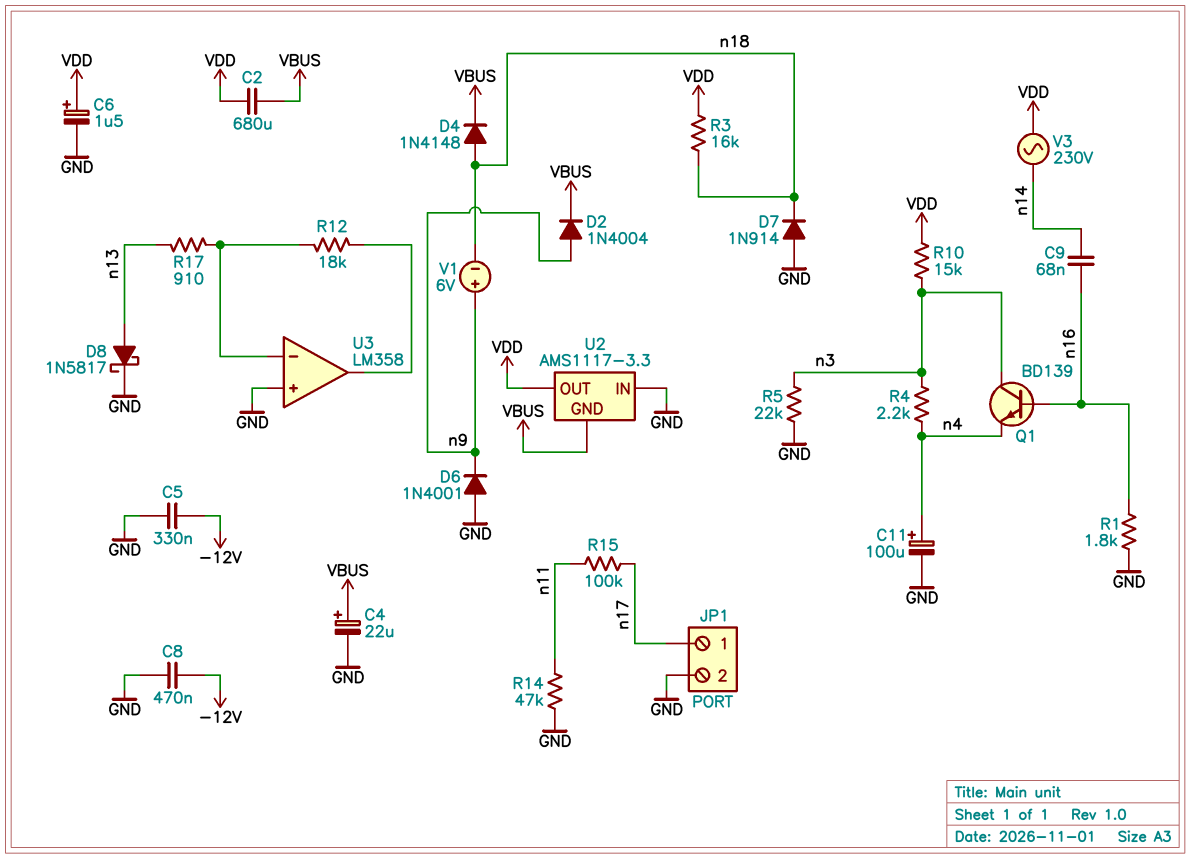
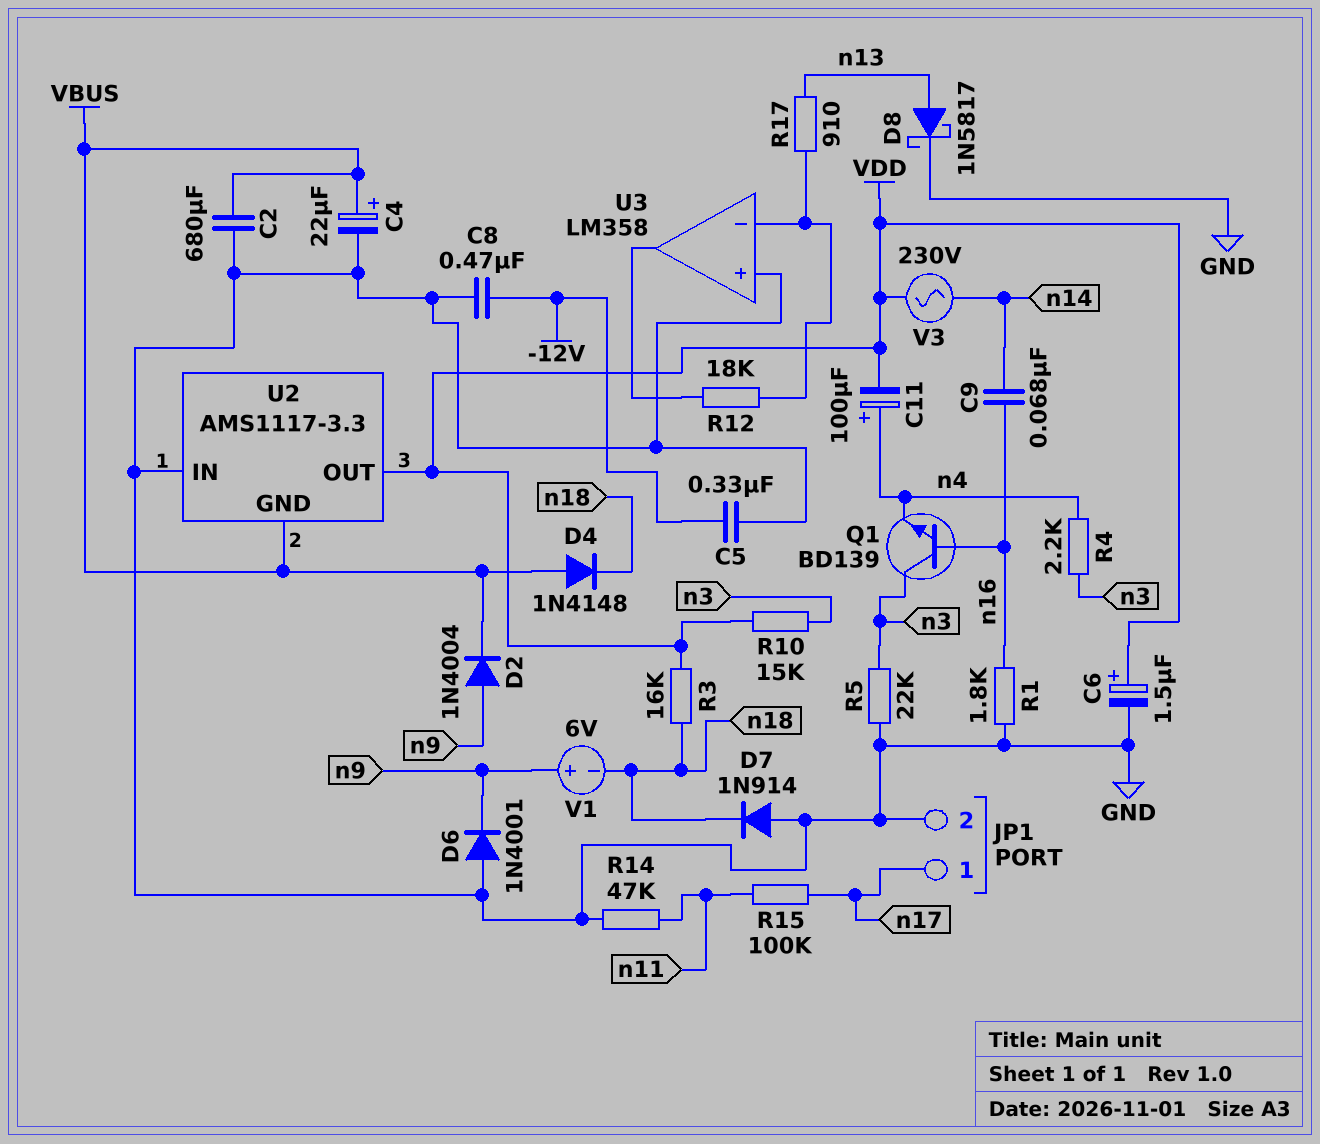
C2: 680uF (VBUS, VDD) -> 680uF (GND, VBUS)
C11: 100uF (plus n4, minus GND) -> 100uF (plus n4, minus VDD)
D4: diode 1N4148 (A n18, K VBUS) -> diode 1N4148 (A VBUS, K n18)

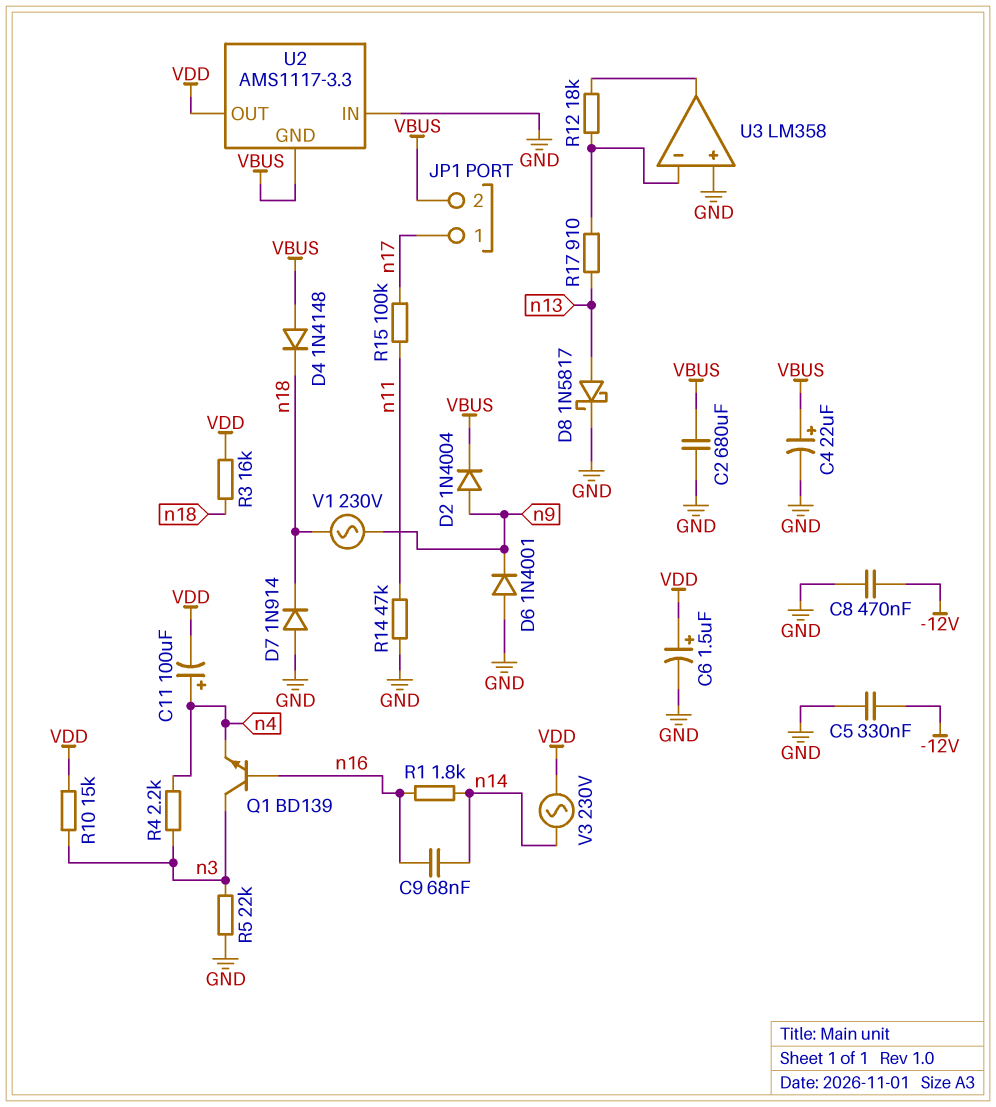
JP1 pin 2: GND -> VBUS
R1: 1.8k (GND, n16) -> 1.8k (n14, n16)
V1: 6V (plus n9, minus n18) -> AC 230V (n9, n18)

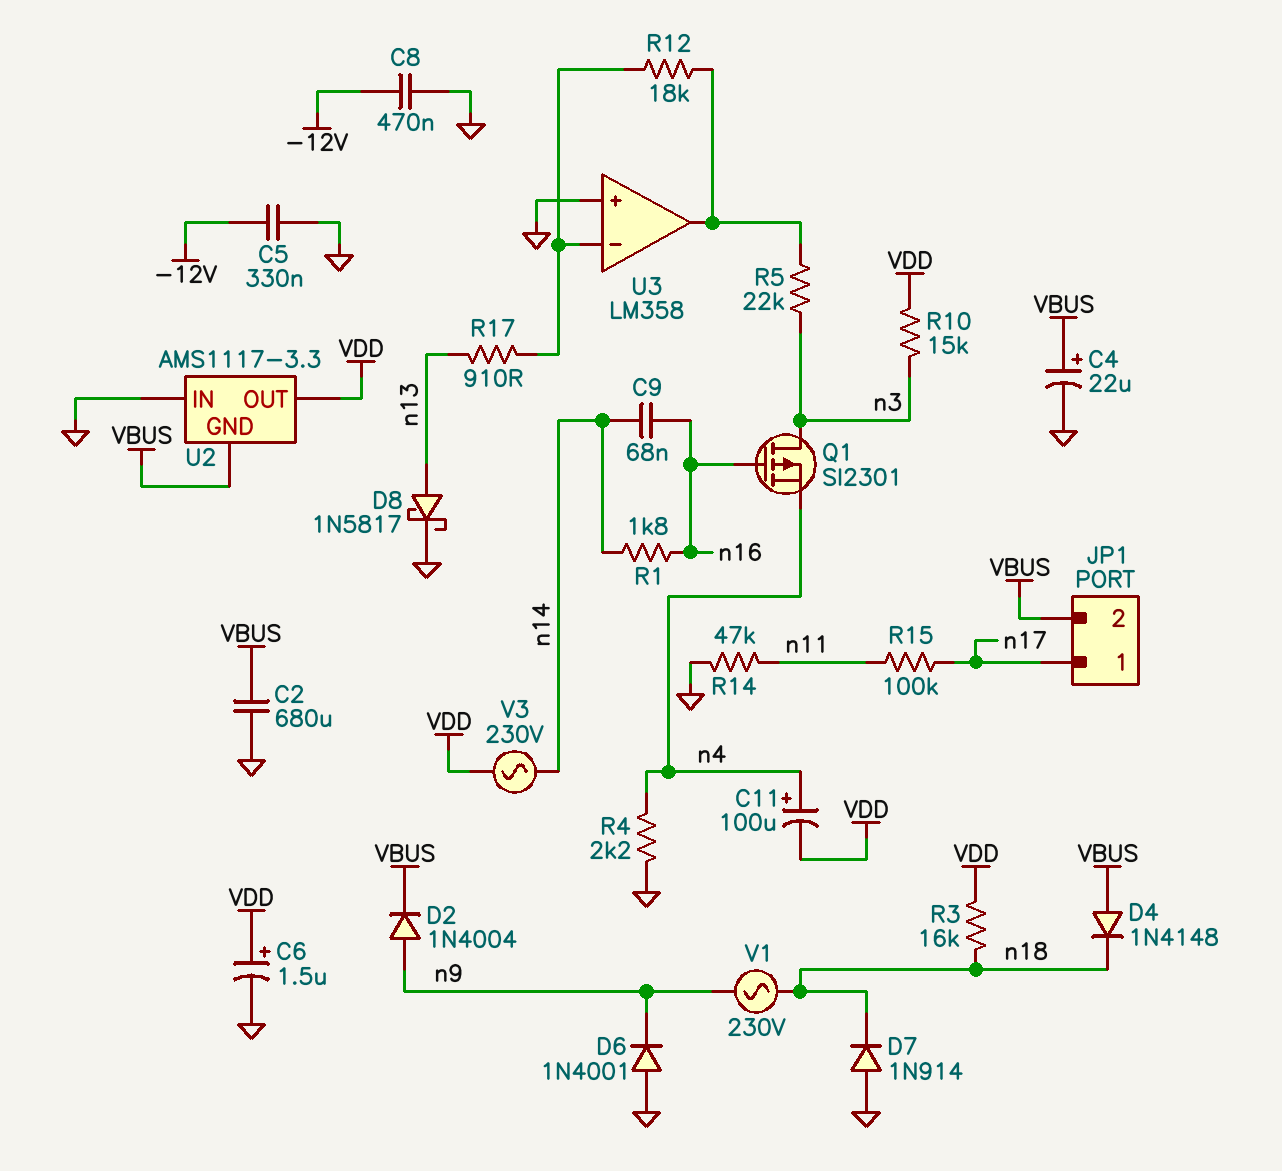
Q1: NPN BD139 (B n16, C n3, E n4) -> PMOS SI2301 (G n16, D n3, S n4)
R4: 2.2k (n3, n4) -> 2.2k (GND, n4)
R5: 22k (GND, n3) -> 22k (U3/out, n3)

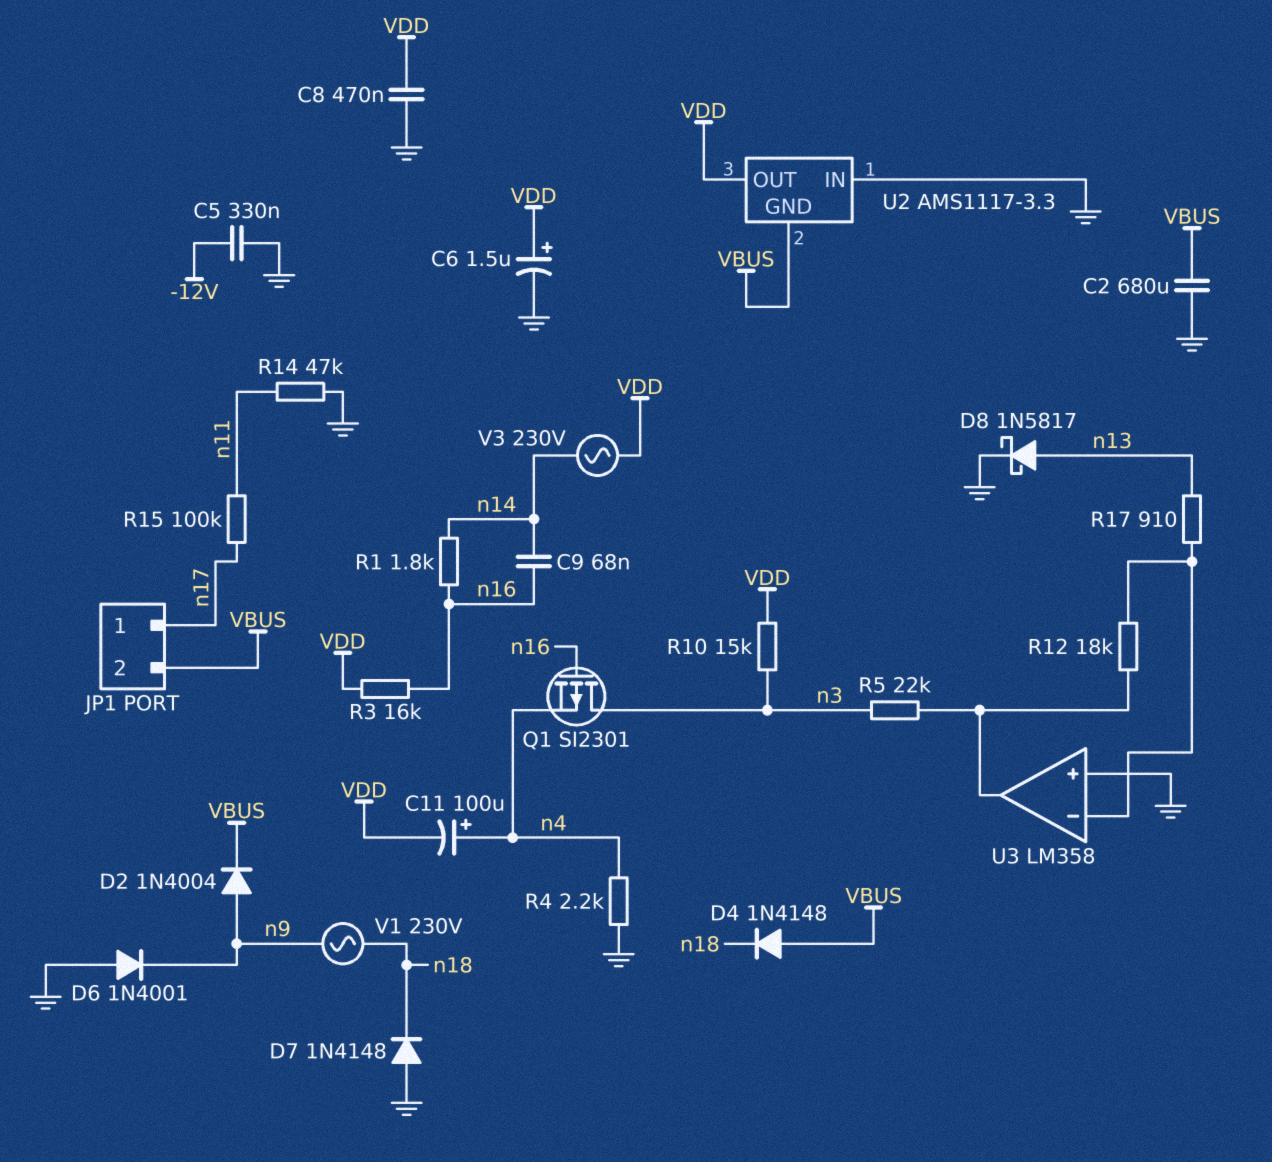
C4: 22uF (plus VBUS, minus GND) -> none
C8: 470nF (-12V, GND) -> 470nF (GND, VDD)
D7: diode 1N914 (A GND, K n18) -> diode 1N4148 (A GND, K n18)
R3: 16k (VDD, n18) -> 16k (VDD, n16)

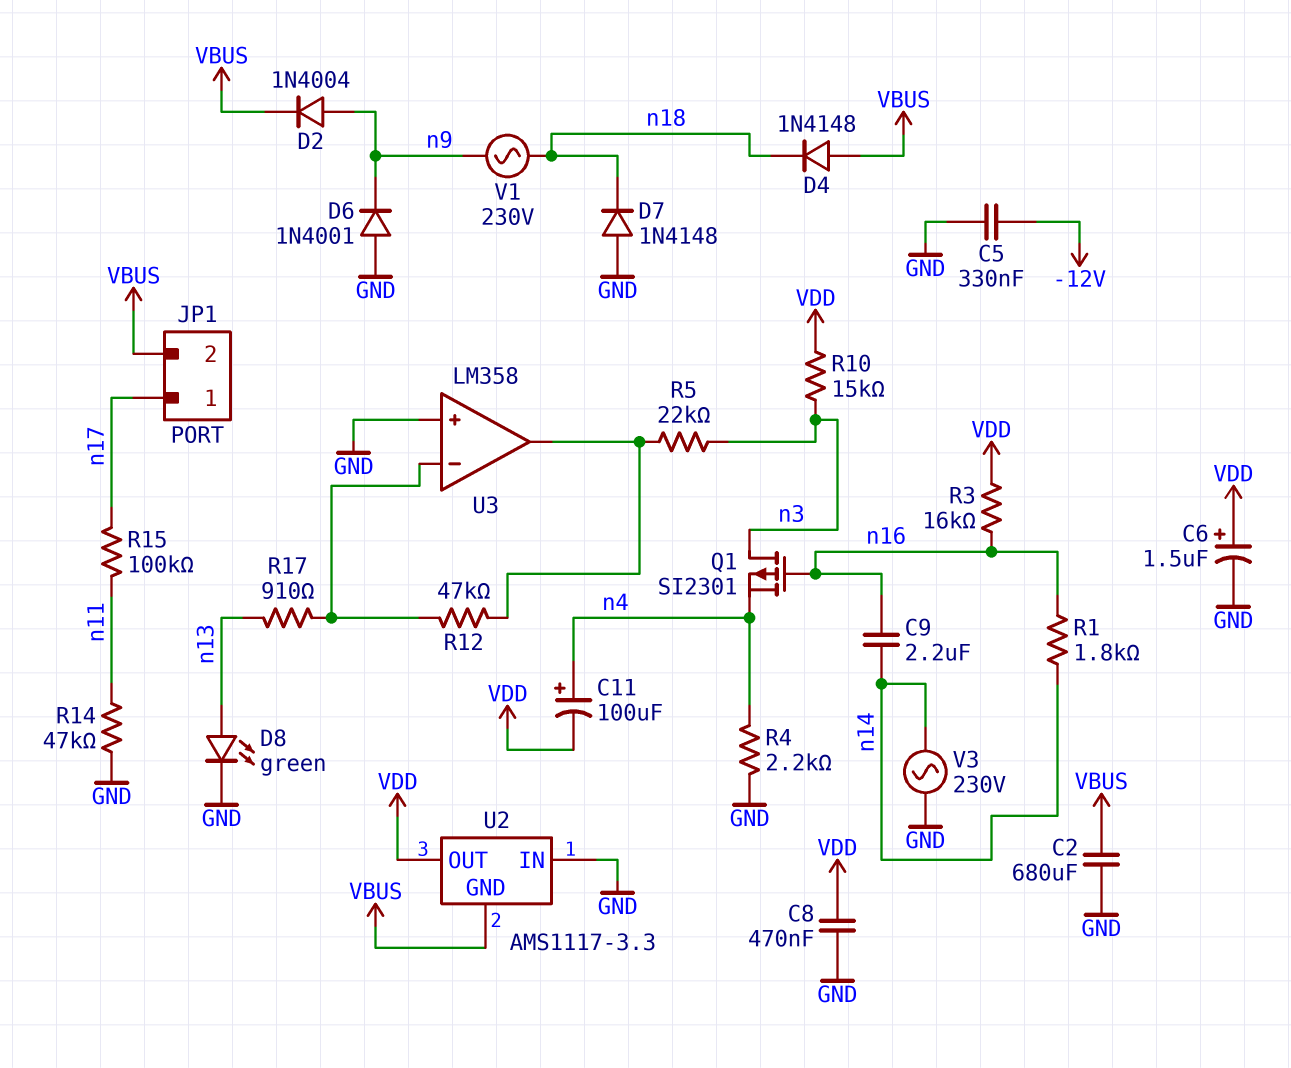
C9: 68nF (n14, n16) -> 2.2uF (n14, n16)
D8: schottky 1N5817 (A n13, K GND) -> LED green (A n13, K GND)
R12: 18k (U3/in-, U3/out) -> 47k (U3/in-, U3/out)
V3: AC 230V (VDD, n14) -> AC 230V (GND, n14)

